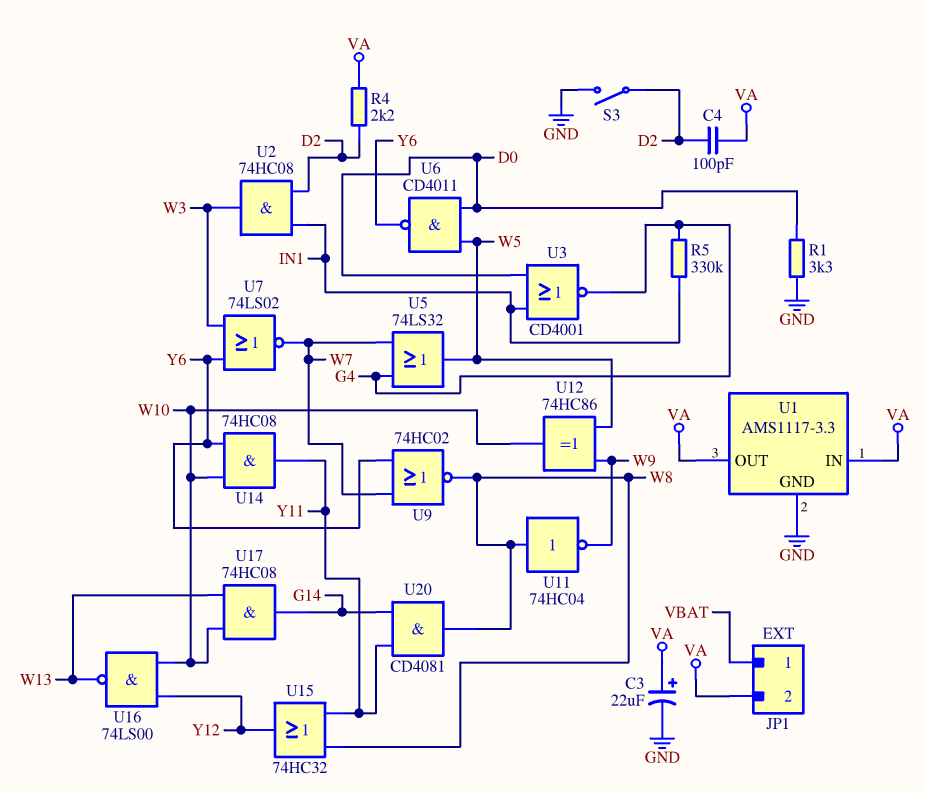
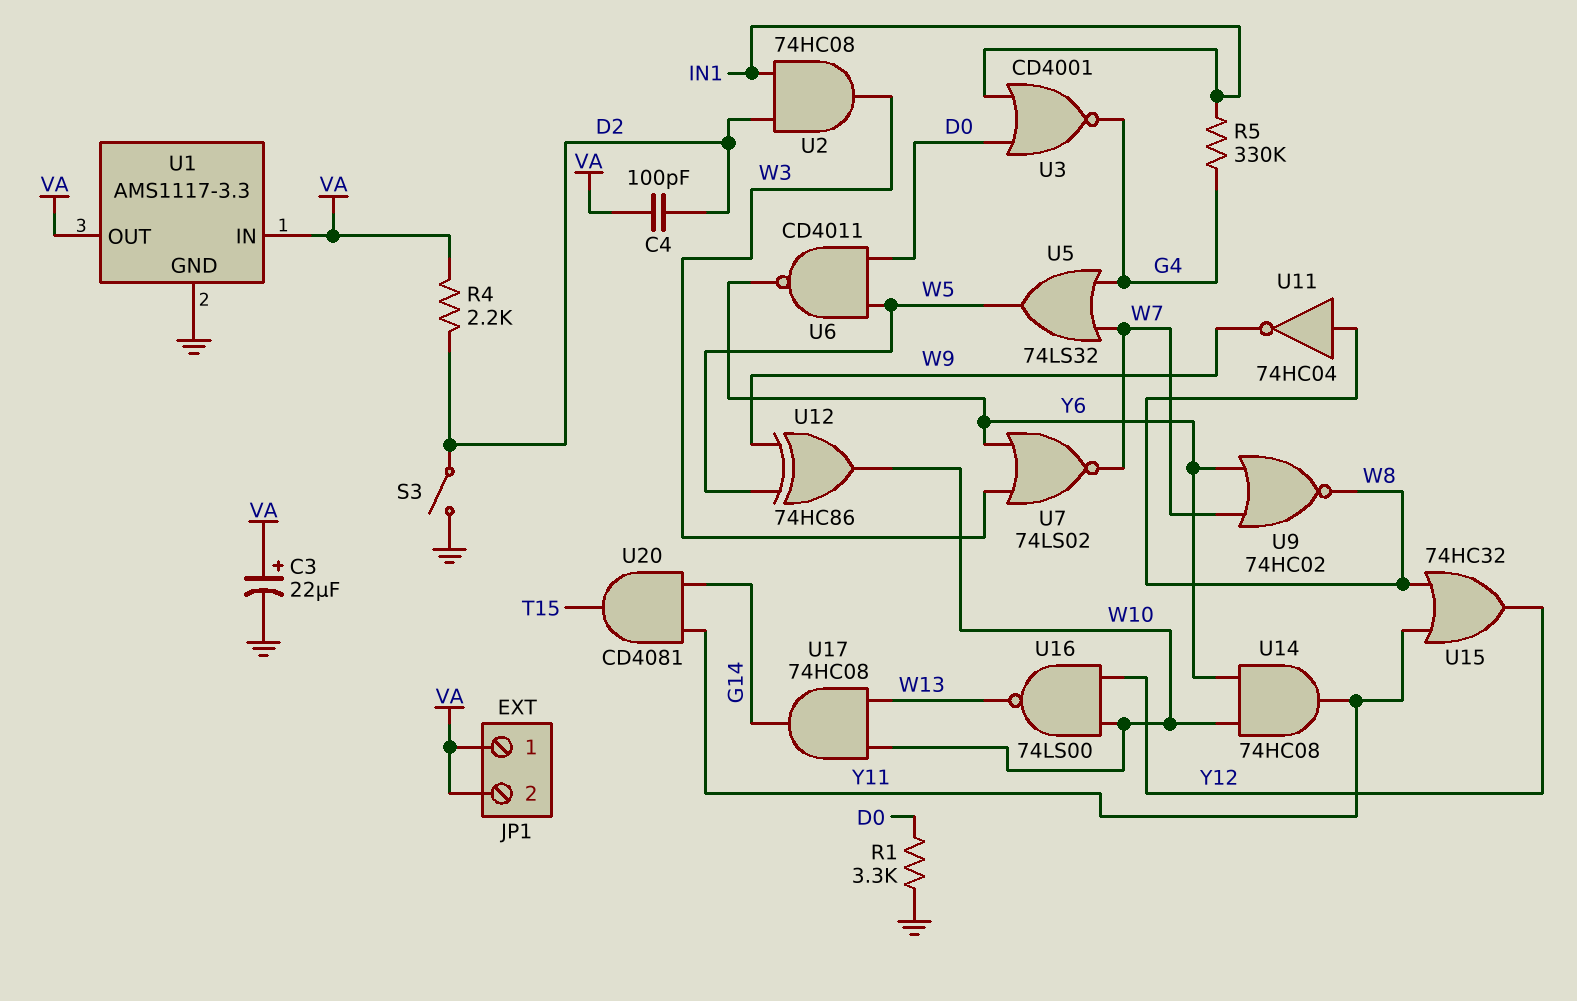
JP1 pin 1: VBAT -> VA
U20: AND CD4081 (in G14, in Y11, out W8) -> AND CD4081 (in G14, in Y11, out T15)

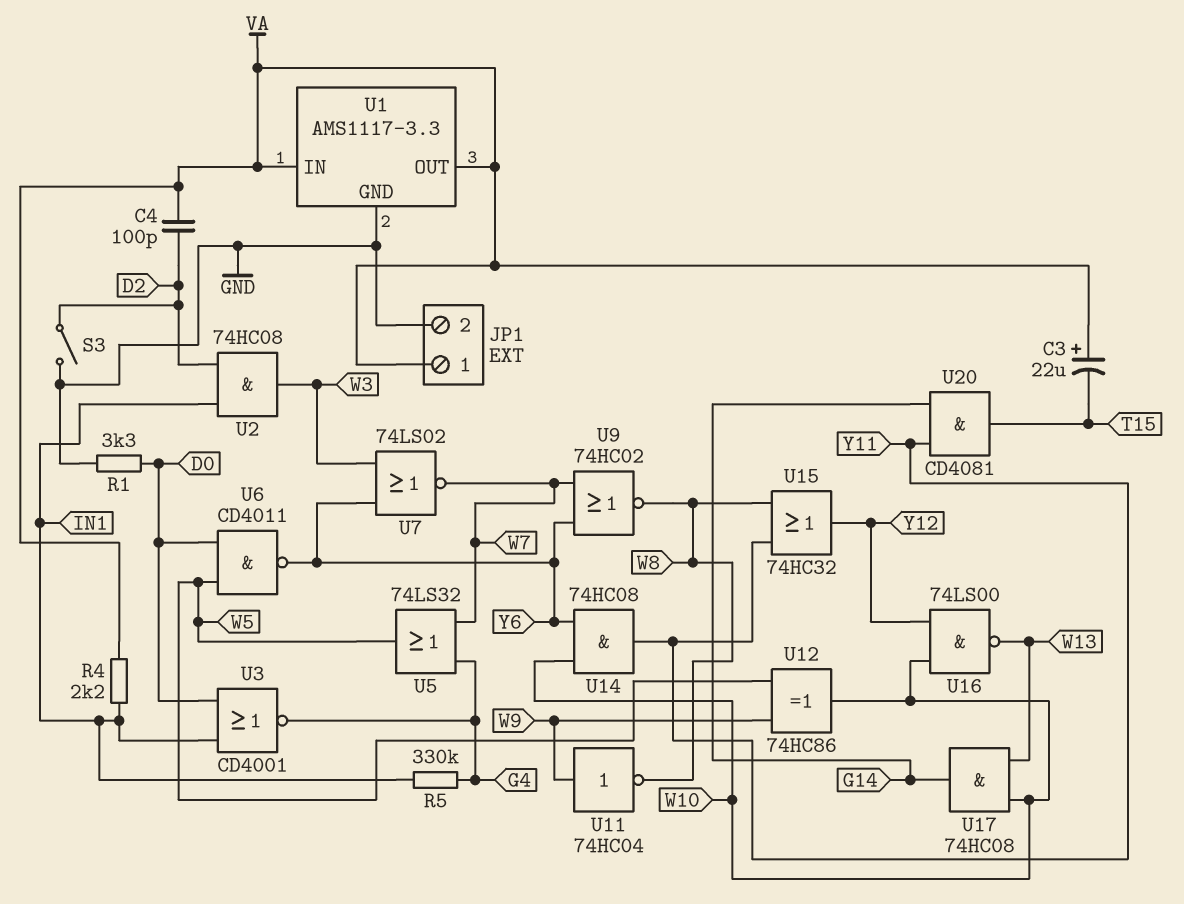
C3: 22uF (plus VA, minus GND) -> 22uF (plus VA, minus T15)
JP1 pin 2: VA -> GND
R4: 2.2k (D2, VA) -> 2.2k (IN1, VA)
U11: NOT 74HC04 (in W8, out W9) -> NOT 74HC04 (in W9, out W8)

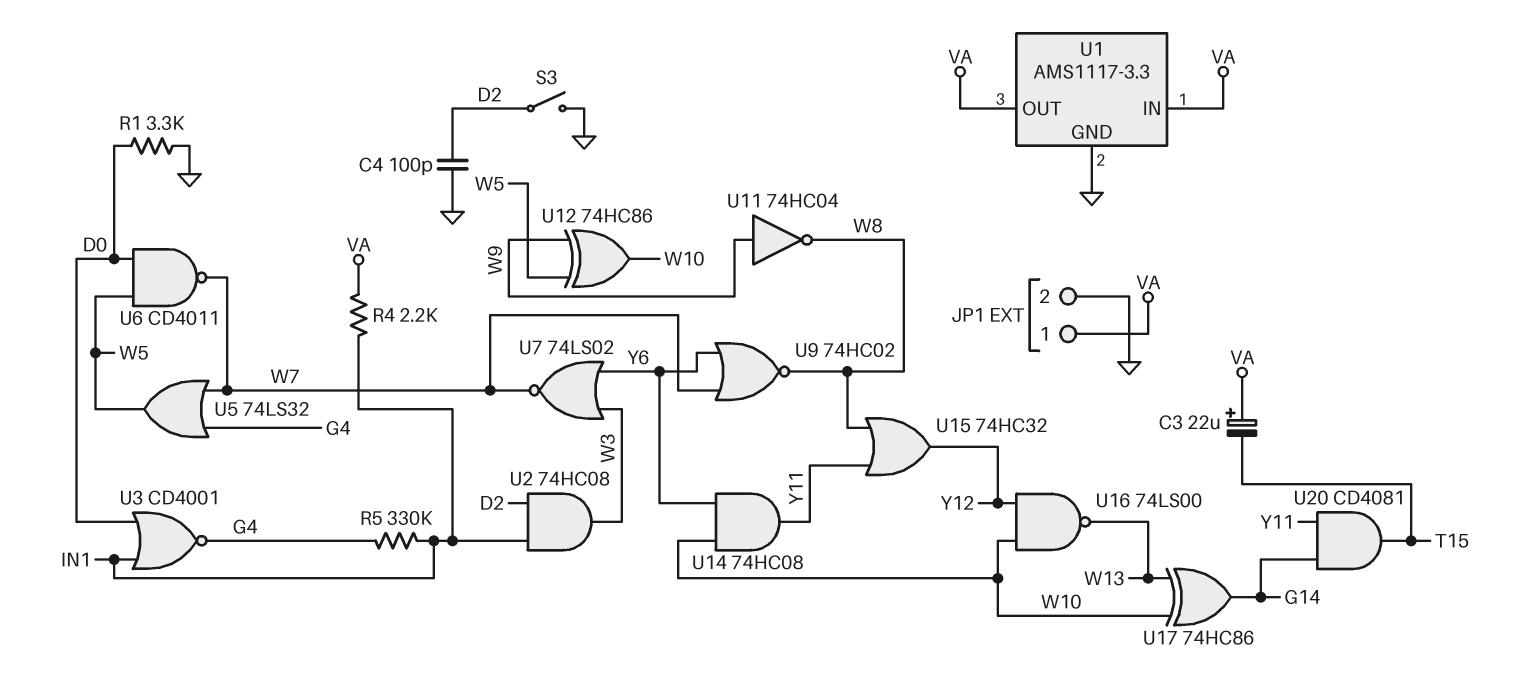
C4: 100pF (D2, VA) -> 100pF (D2, GND)
U6: NAND CD4011 (in D0, in W5, out Y6) -> NAND CD4011 (in D0, in W5, out W7)
U17: AND 74HC08 (in W10, in W13, out G14) -> XOR 74HC86 (in W10, in W13, out G14)

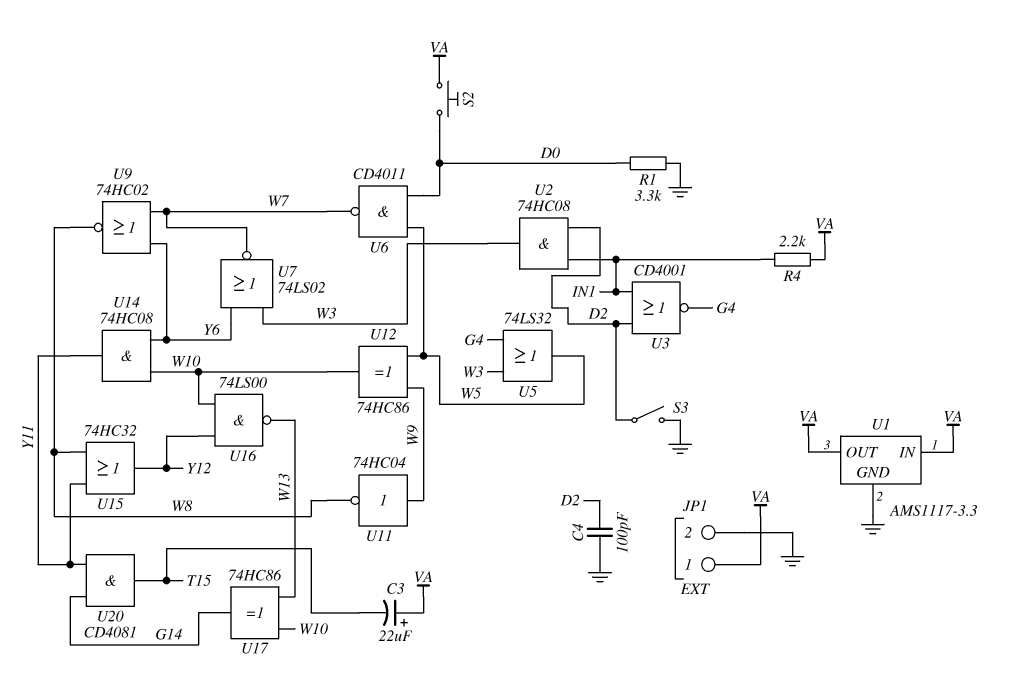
R5: 330k (G4, IN1) -> none
S2: none -> button (D0, VA)
U3: NOR CD4001 (in D0, in IN1, out G4) -> NOR CD4001 (in D2, in IN1, out G4)
U5: OR 74LS32 (in G4, in W7, out W5) -> OR 74LS32 (in G4, in W3, out W5)

